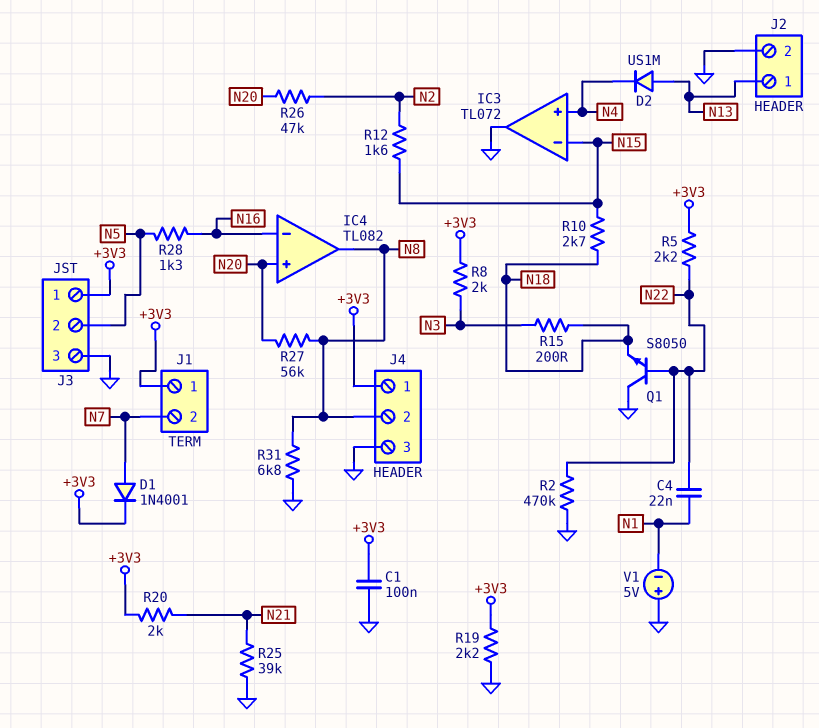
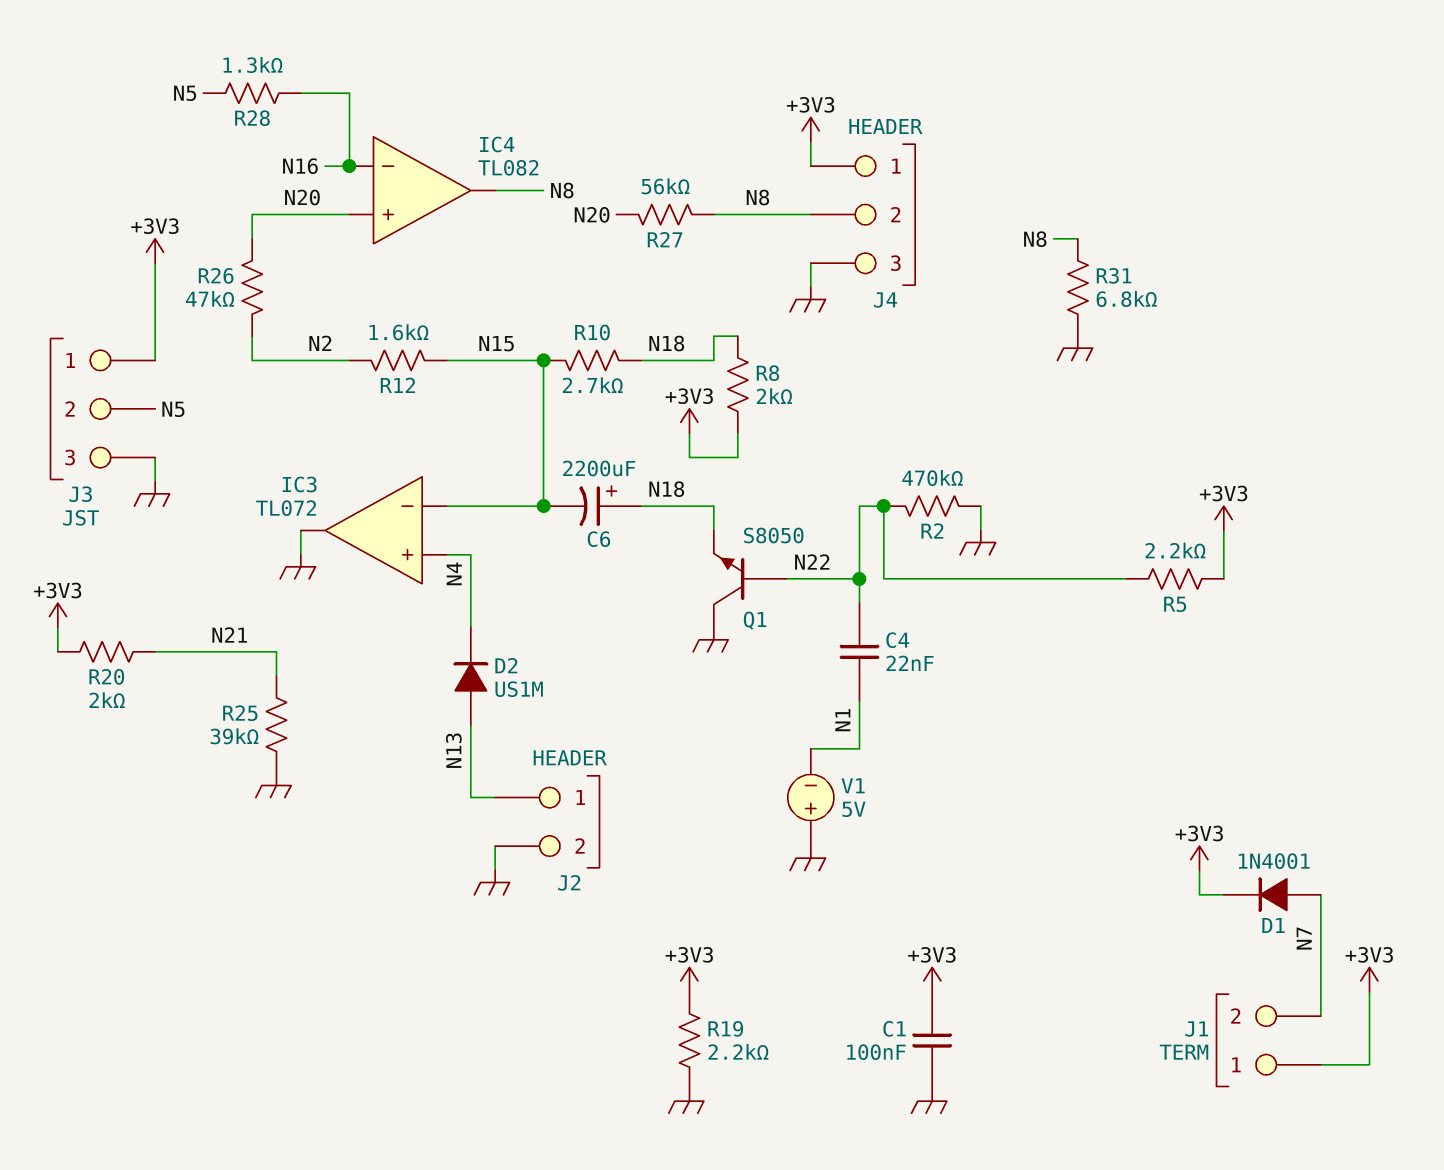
C6: none -> 2200uF (plus N18, minus N15)
R8: 2k (+3V3, N3) -> 2k (+3V3, N18)
R15: 200 (N3, N18) -> none

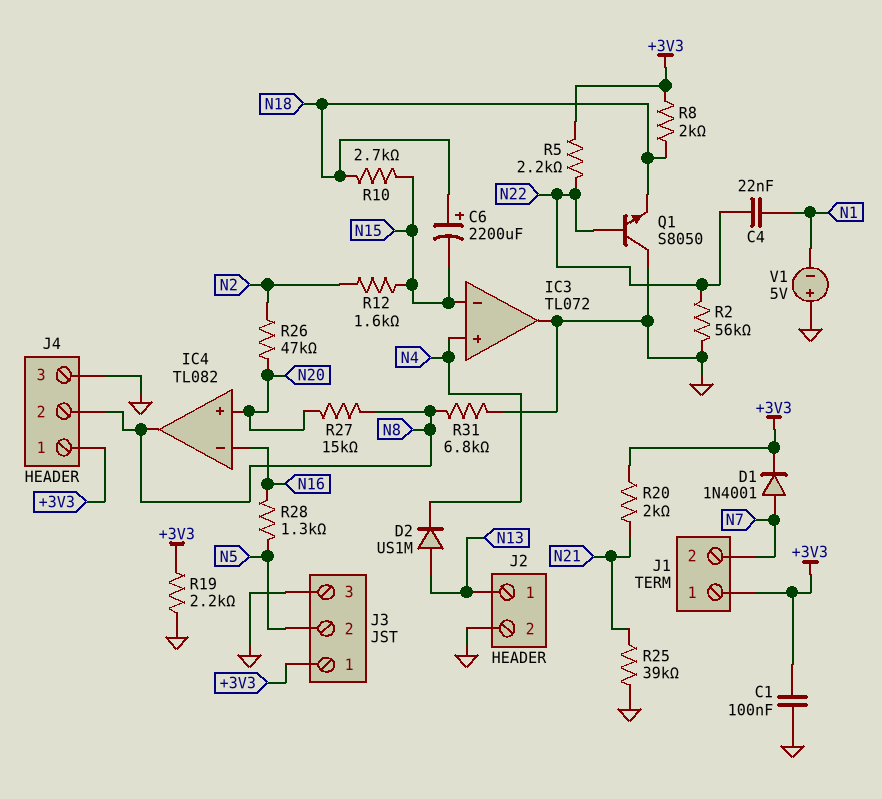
R2: 470k (GND, N22) -> 56k (GND, N22)
R27: 56k (N8, N20) -> 15k (N8, N20)

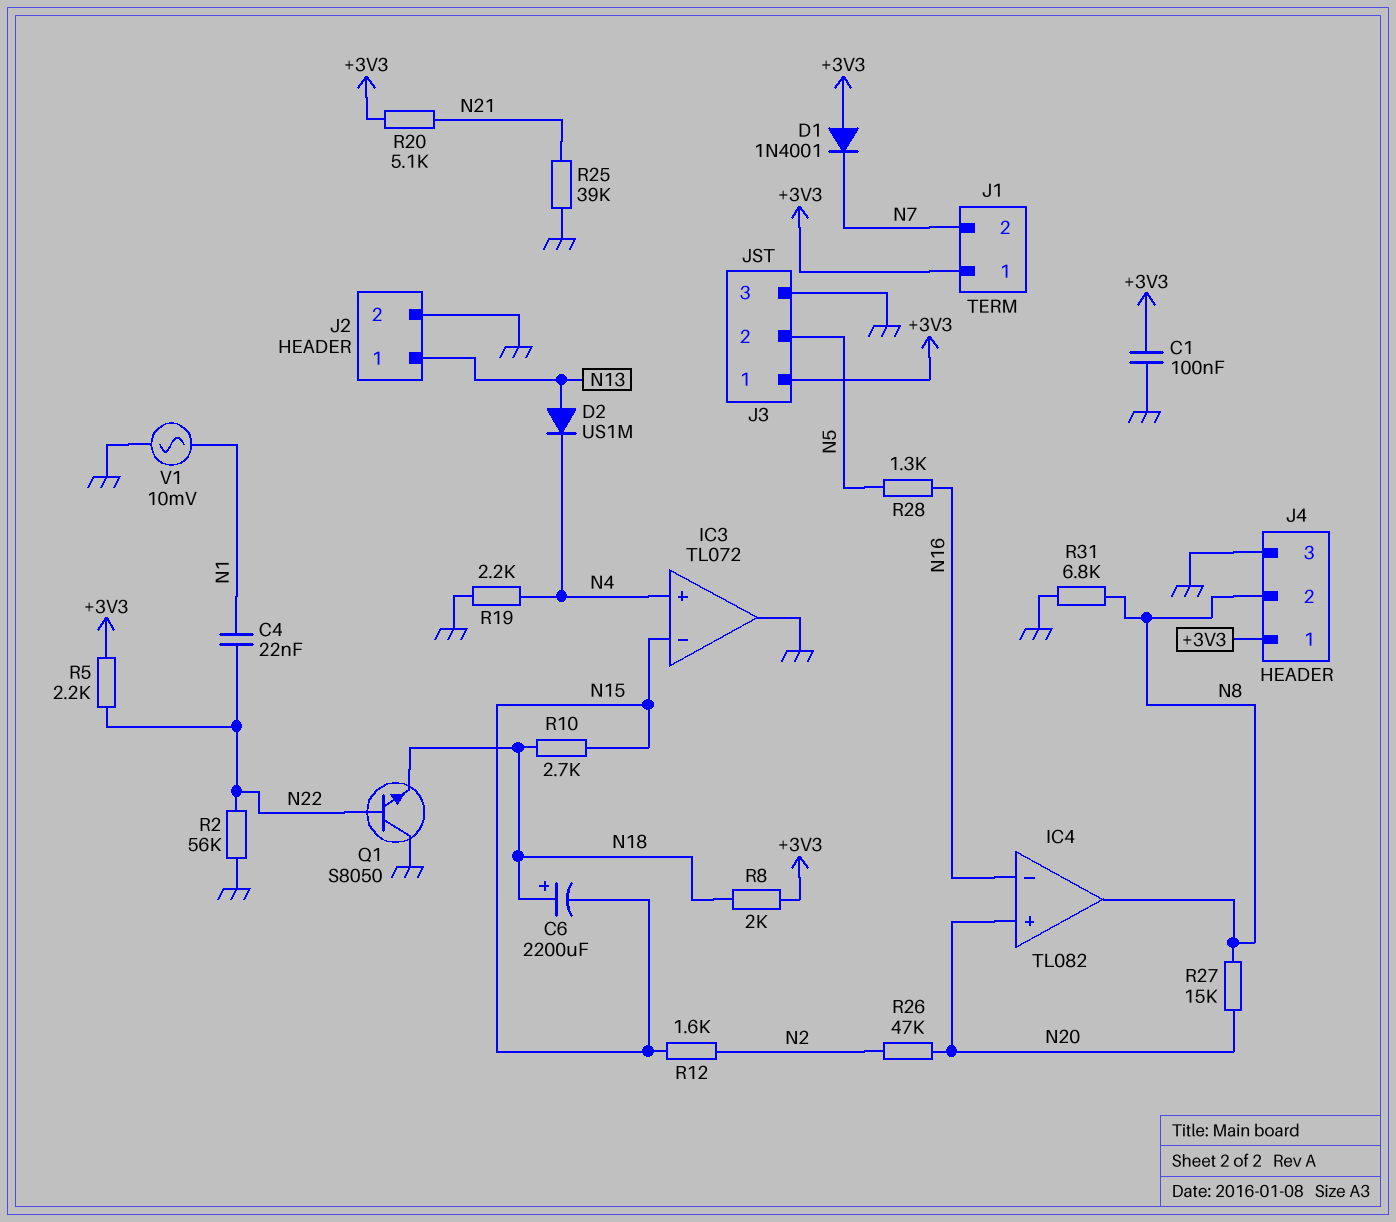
D1: diode 1N4001 (A N7, K +3V3) -> diode 1N4001 (A +3V3, K N7)
R19: 2.2k (+3V3, GND) -> 2.2k (GND, N4)
R20: 2k (+3V3, N21) -> 5.1k (+3V3, N21)
V1: 5V (plus GND, minus N1) -> AC 10mV (GND, N1)

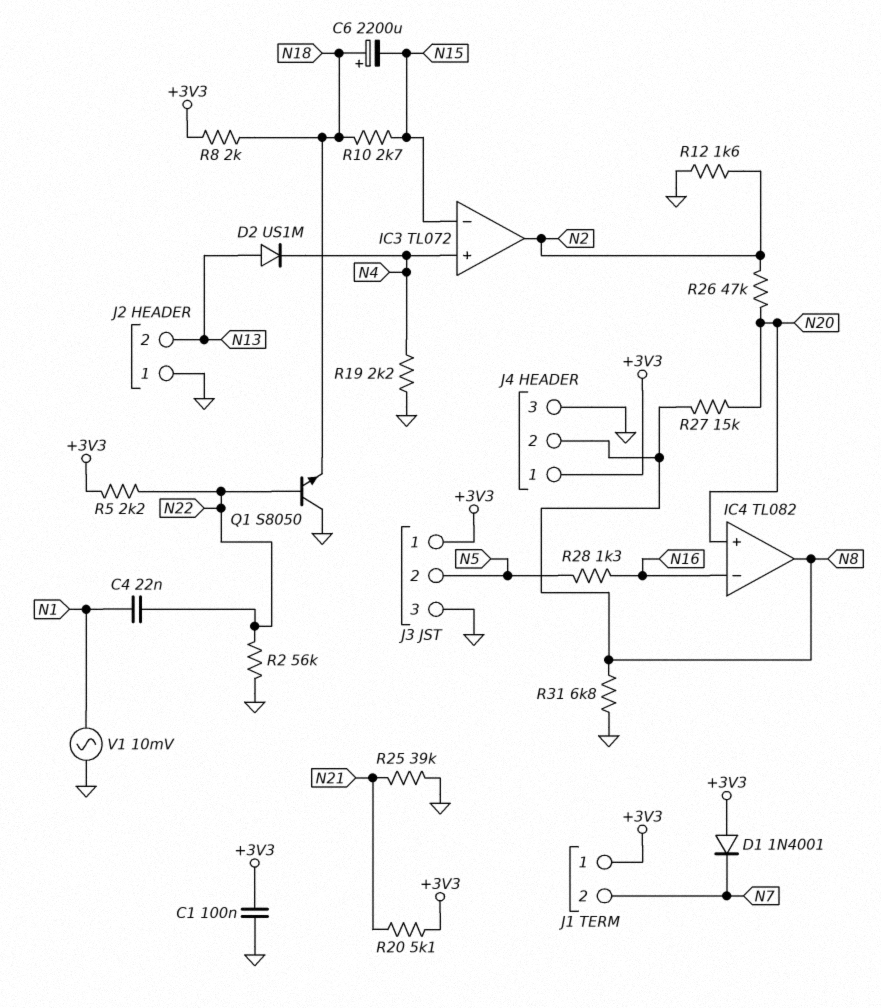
IC3 pin out: GND -> N2
J2 pin 1: N13 -> GND
J2 pin 2: GND -> N13
R12: 1.6k (N2, N15) -> 1.6k (GND, N2)

